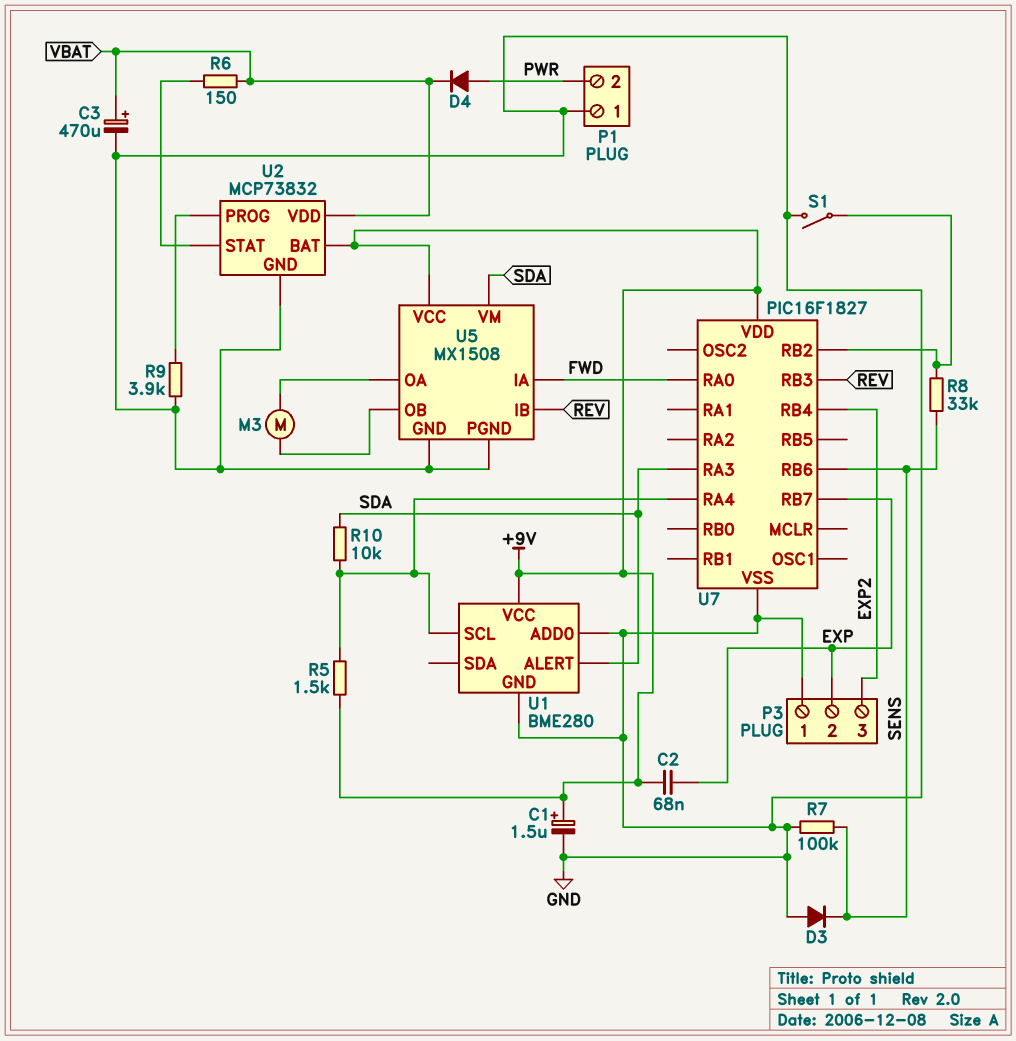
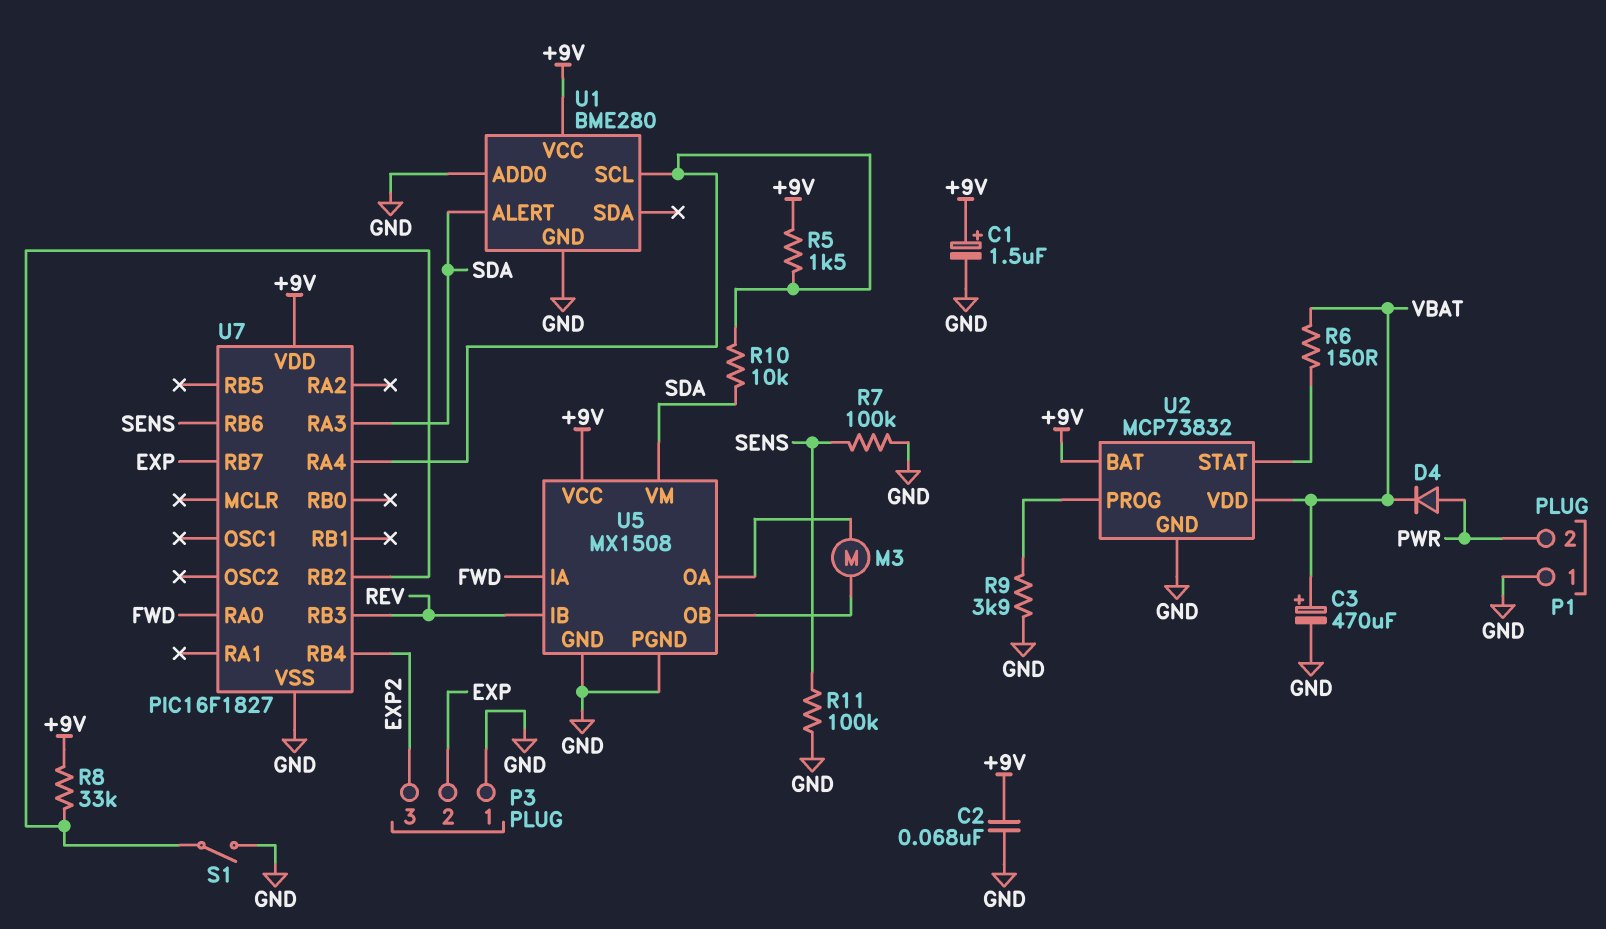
C2: 68nF (+9V, EXP) -> 68nF (+9V, GND)
D3: diode (A GND, K SENS) -> none
R8: 33k (SENS, U7/RB2) -> 33k (+9V, U7/RB2)
R11: none -> 100k (GND, SENS)

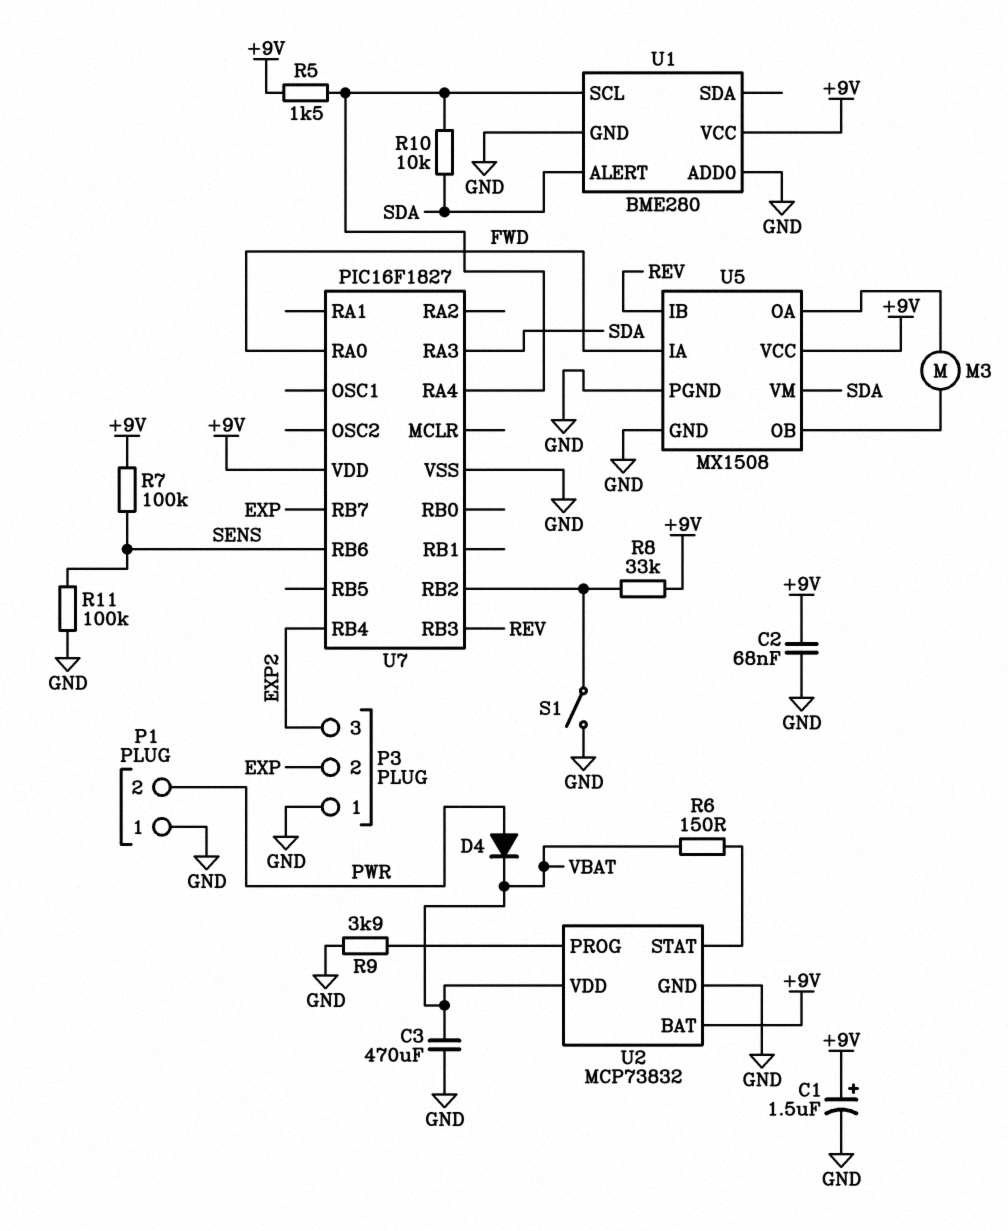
C3: 470uF (plus VBAT, minus GND) -> 470uF (GND, VBAT)
R7: 100k (GND, SENS) -> 100k (+9V, SENS)

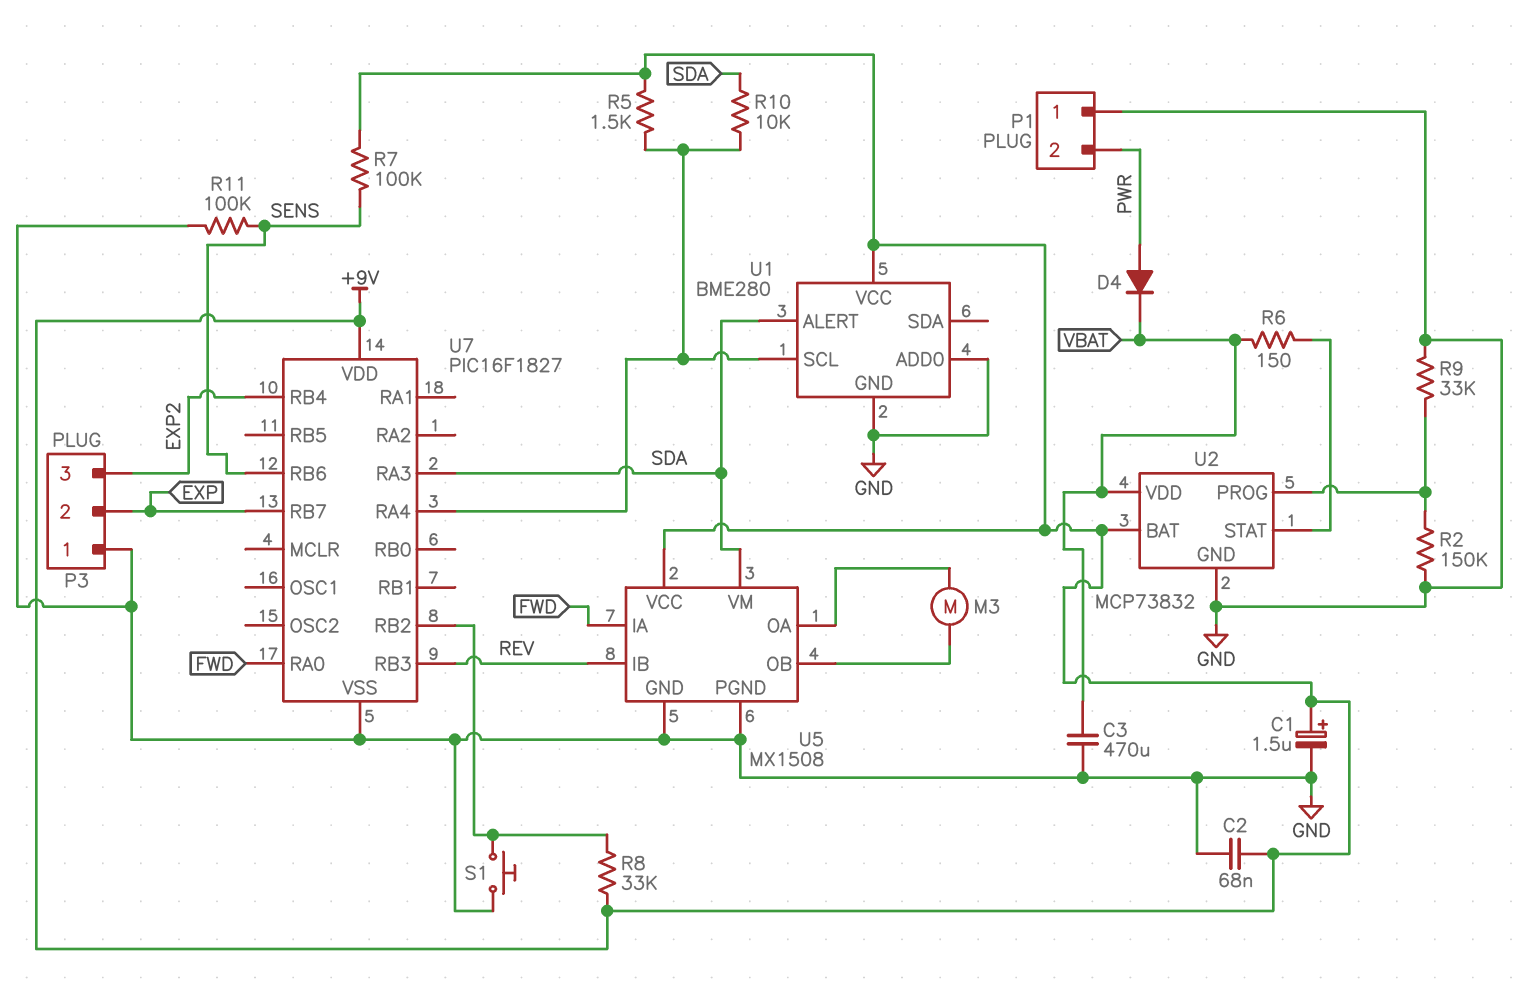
R2: none -> 150k (GND, U2/PROG)
R9: 3.9k (GND, U2/PROG) -> 33k (GND, U2/PROG)
S1: switch (GND, U7/RB2) -> button (GND, U7/RB2)

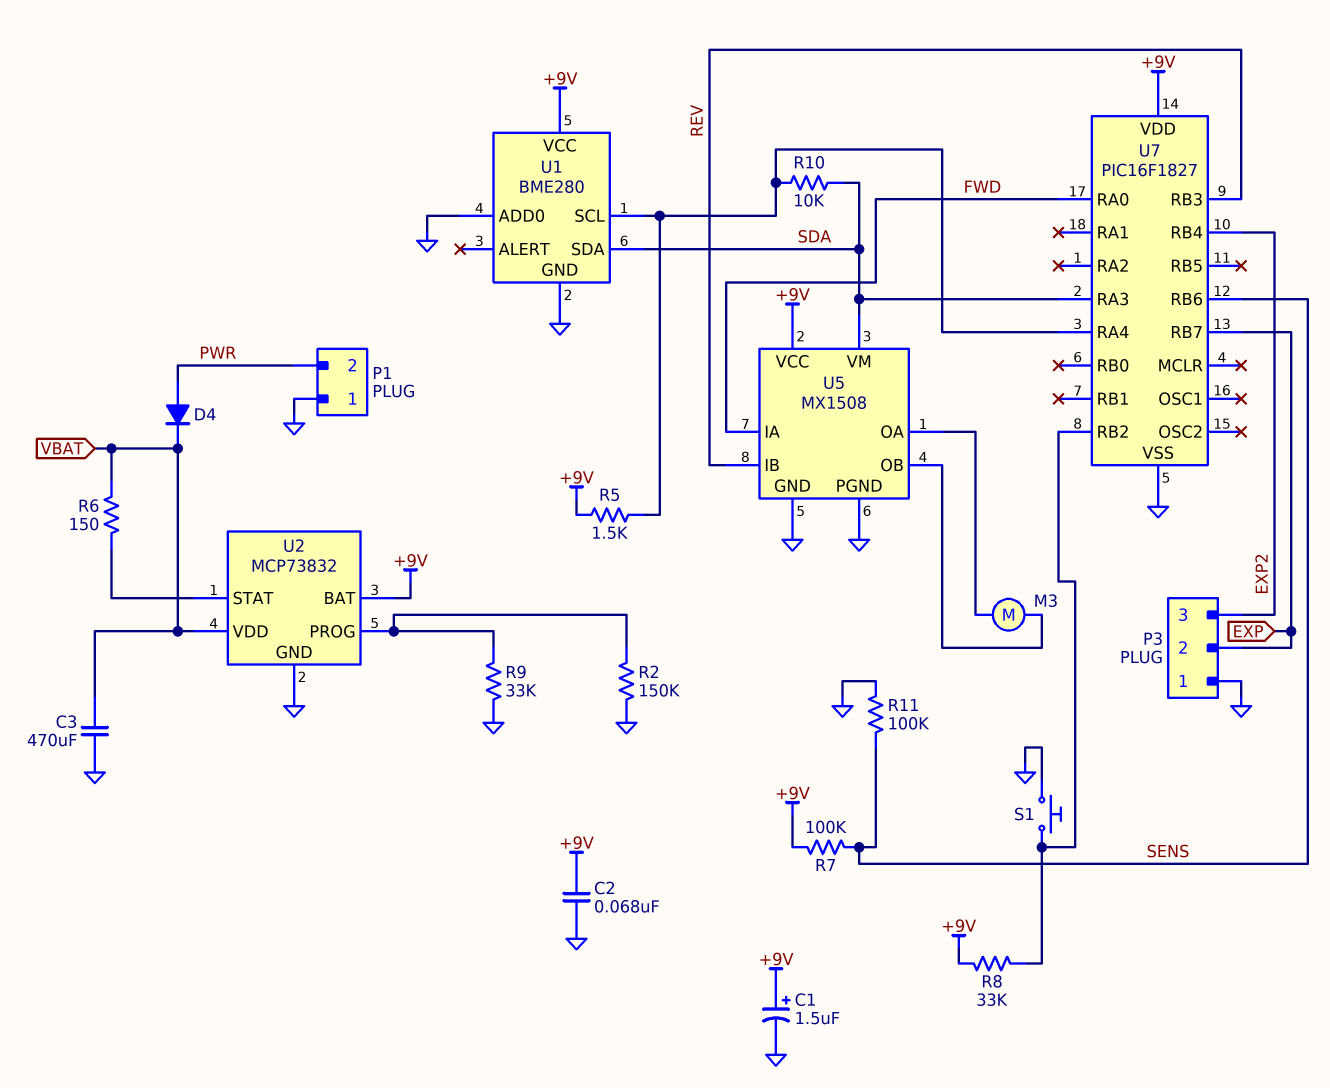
U1 pin ALERT: SDA -> none
U1 pin SDA: none -> SDA

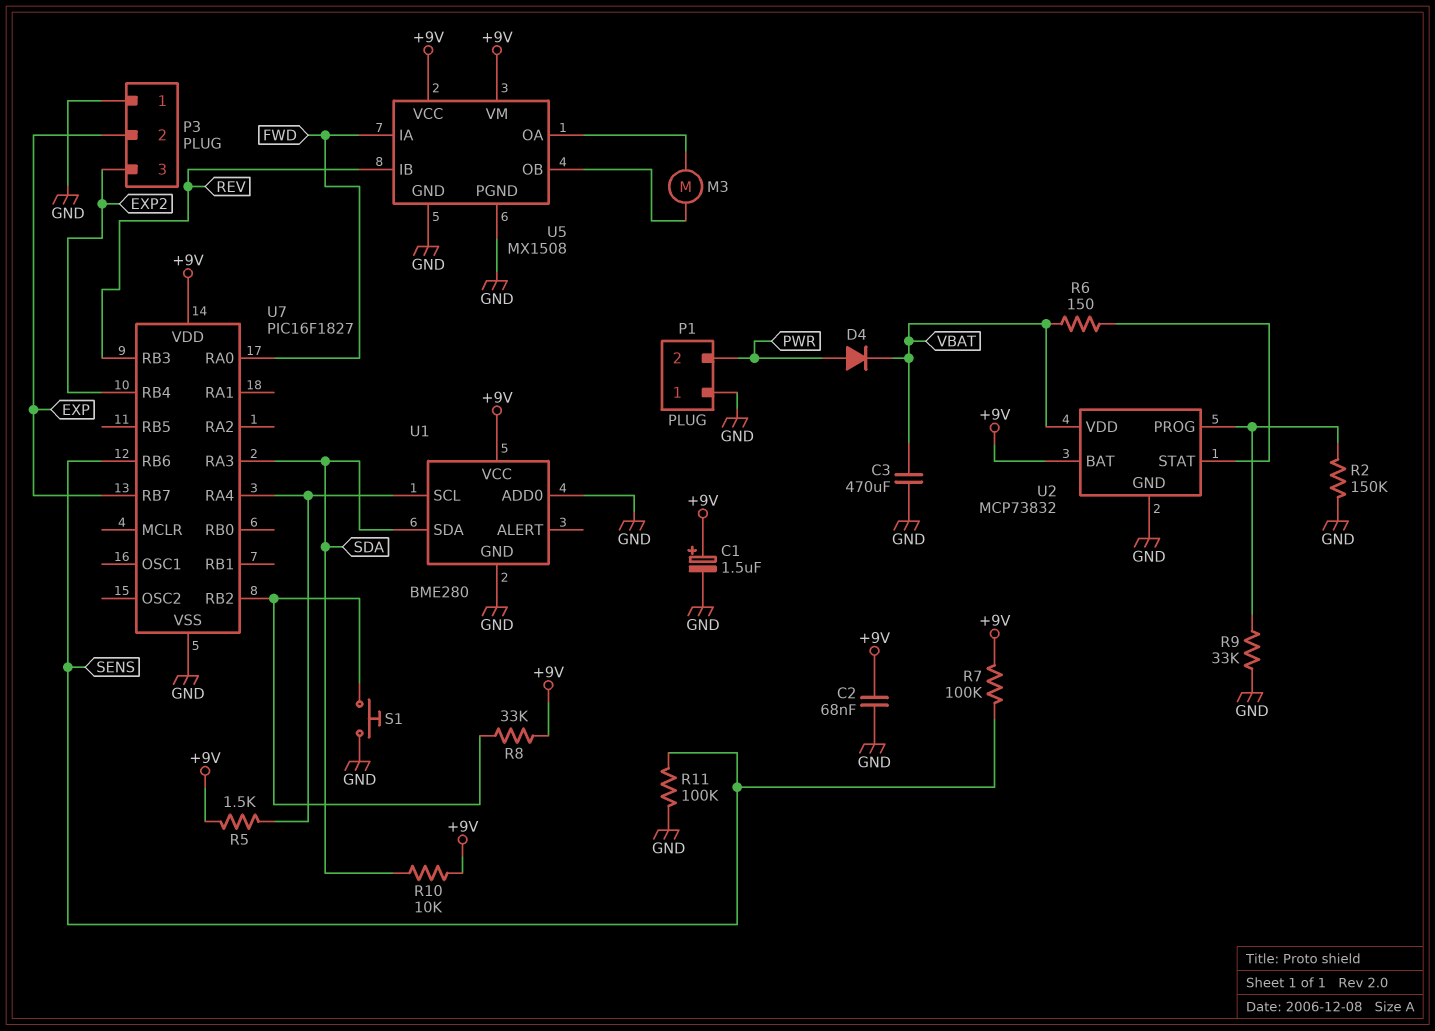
R10: 10k (SDA, U1/SCL) -> 10k (+9V, SDA)
U5 pin VM: SDA -> +9V

